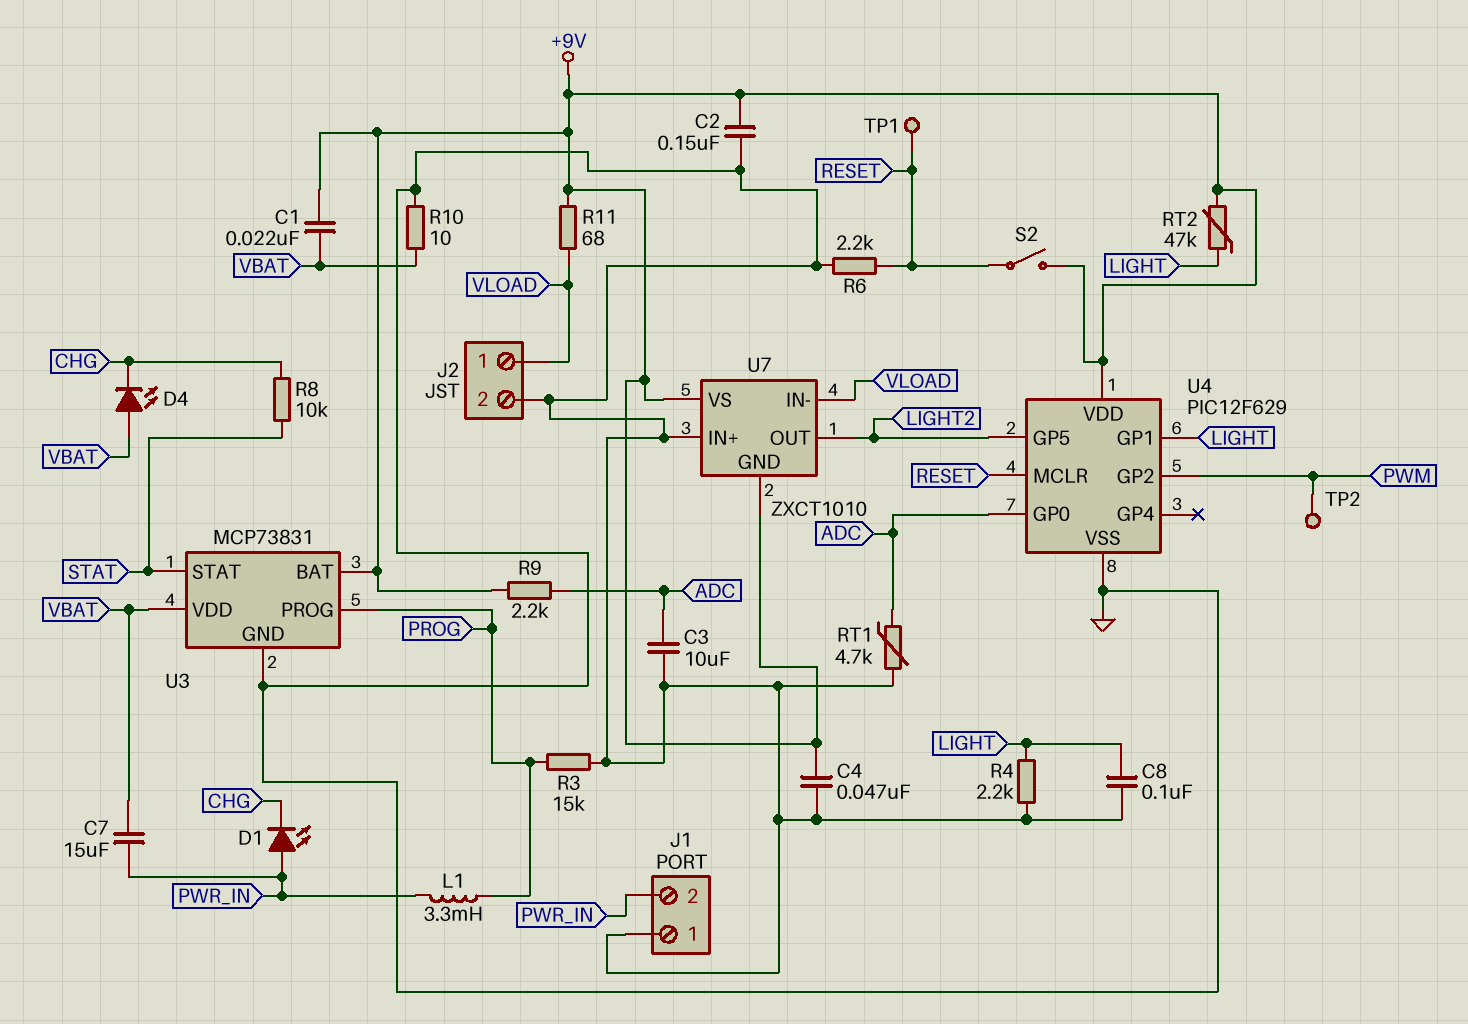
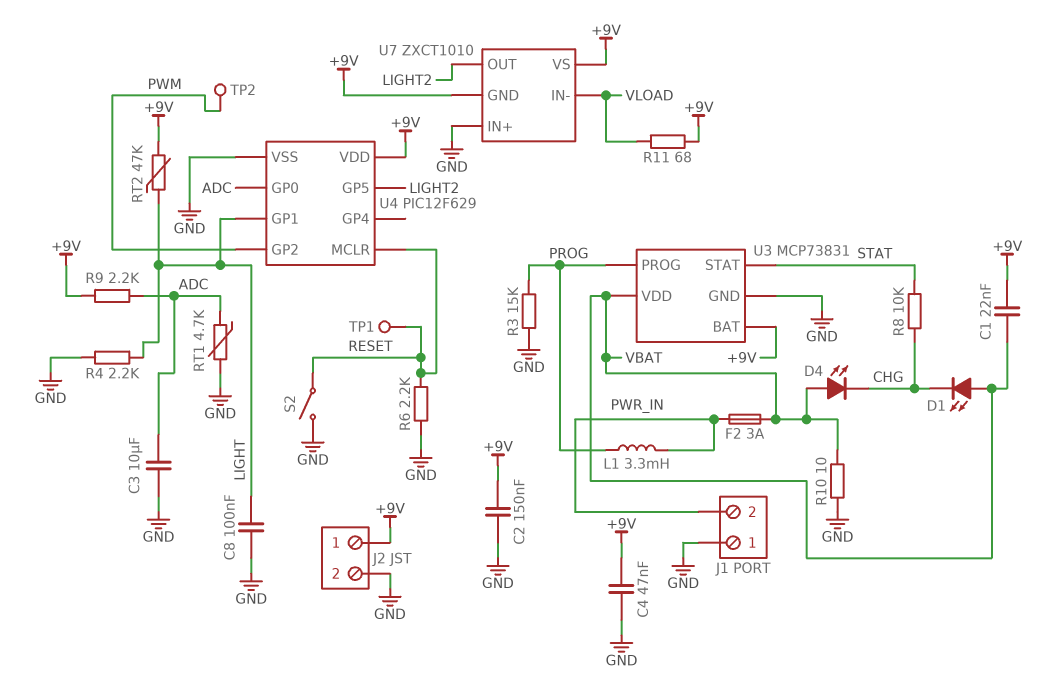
C7: 15uF (PWR_IN, VBAT) -> none
D1: LED (A PWR_IN, K CHG) -> LED (A VBAT, K CHG)
F2: none -> 3A (PWR_IN, VBAT)
J2 pin 1: VLOAD -> +9V
S2: switch (+9V, RESET) -> switch (GND, RESET)

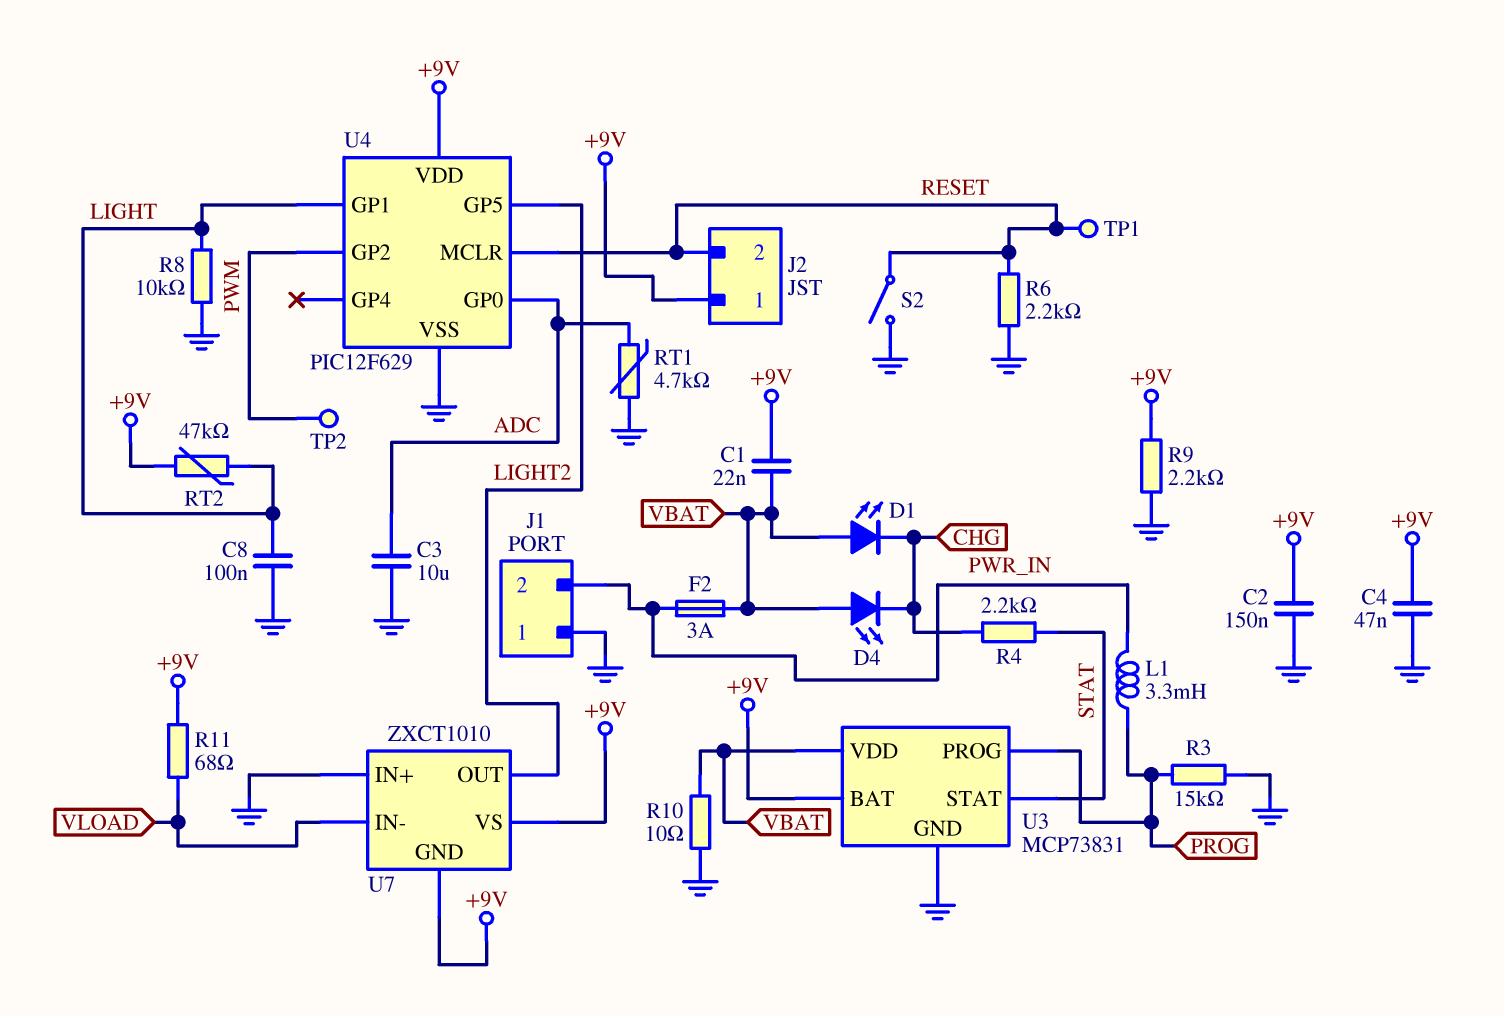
J2 pin 2: GND -> RESET
R4: 2.2k (GND, LIGHT) -> 2.2k (CHG, STAT)
R8: 10k (CHG, STAT) -> 10k (GND, LIGHT)
R9: 2.2k (+9V, ADC) -> 2.2k (+9V, GND)

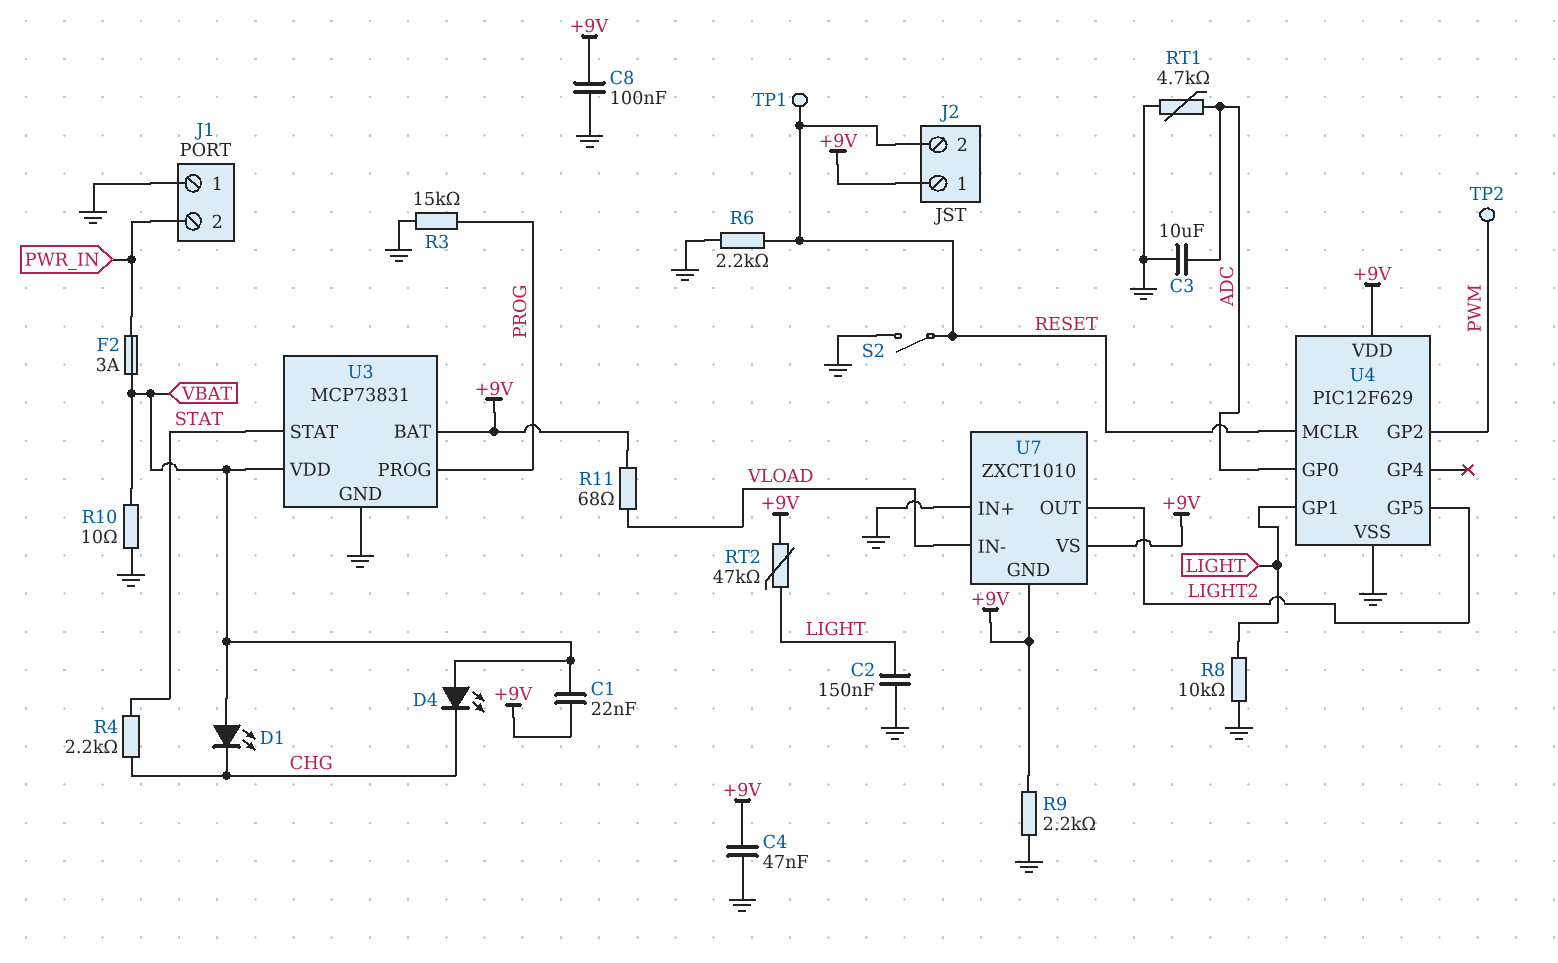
C2: 150nF (+9V, GND) -> 150nF (GND, LIGHT)
C8: 100nF (GND, LIGHT) -> 100nF (+9V, GND)
L1: 3.3mH (PROG, PWR_IN) -> none

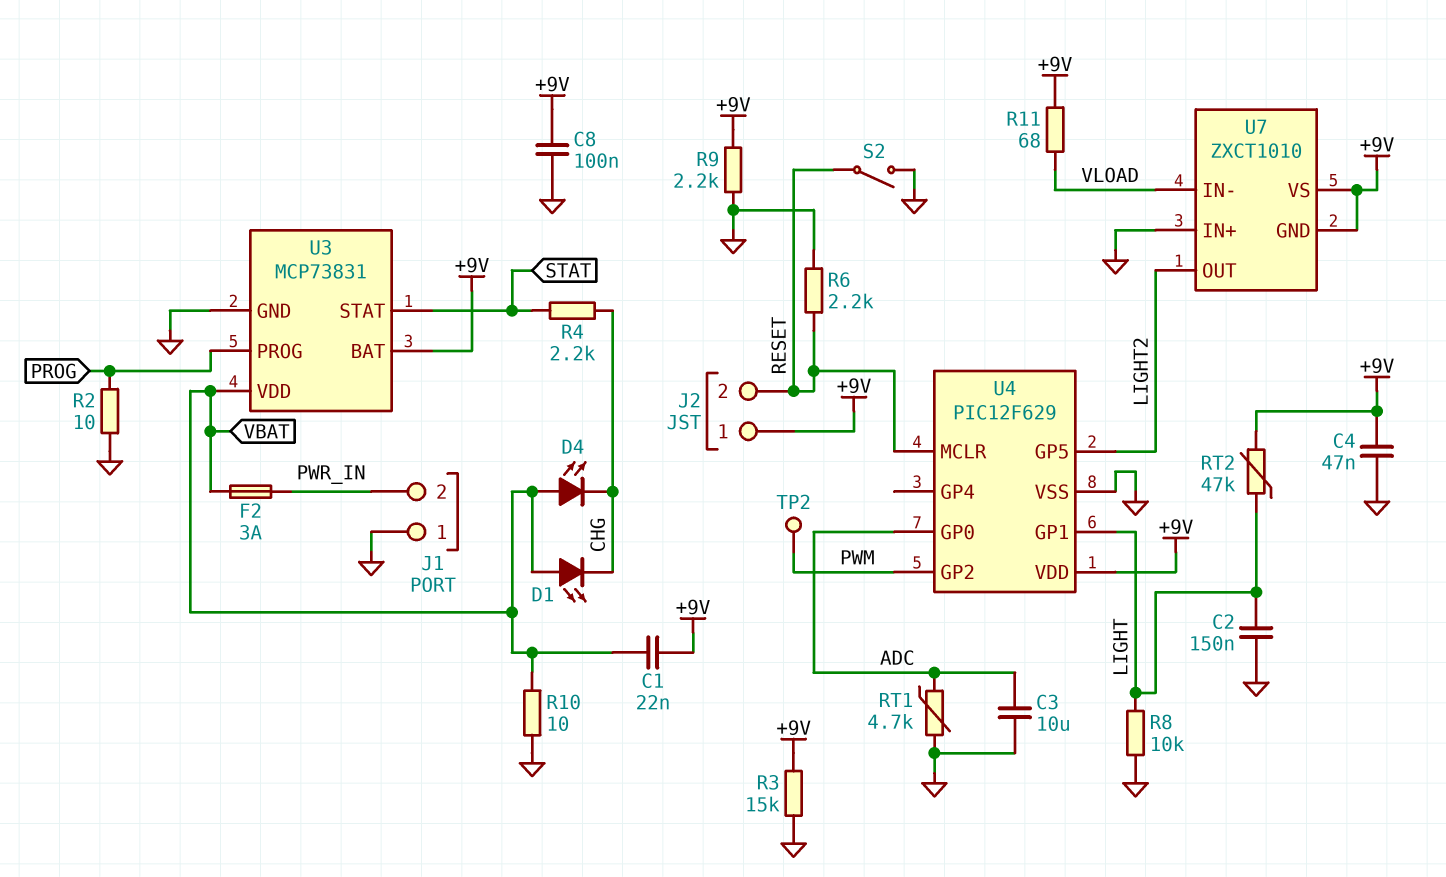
R2: none -> 10 (GND, PROG)
R3: 15k (GND, PROG) -> 15k (+9V, GND)
TP1: test point (RESET) -> none

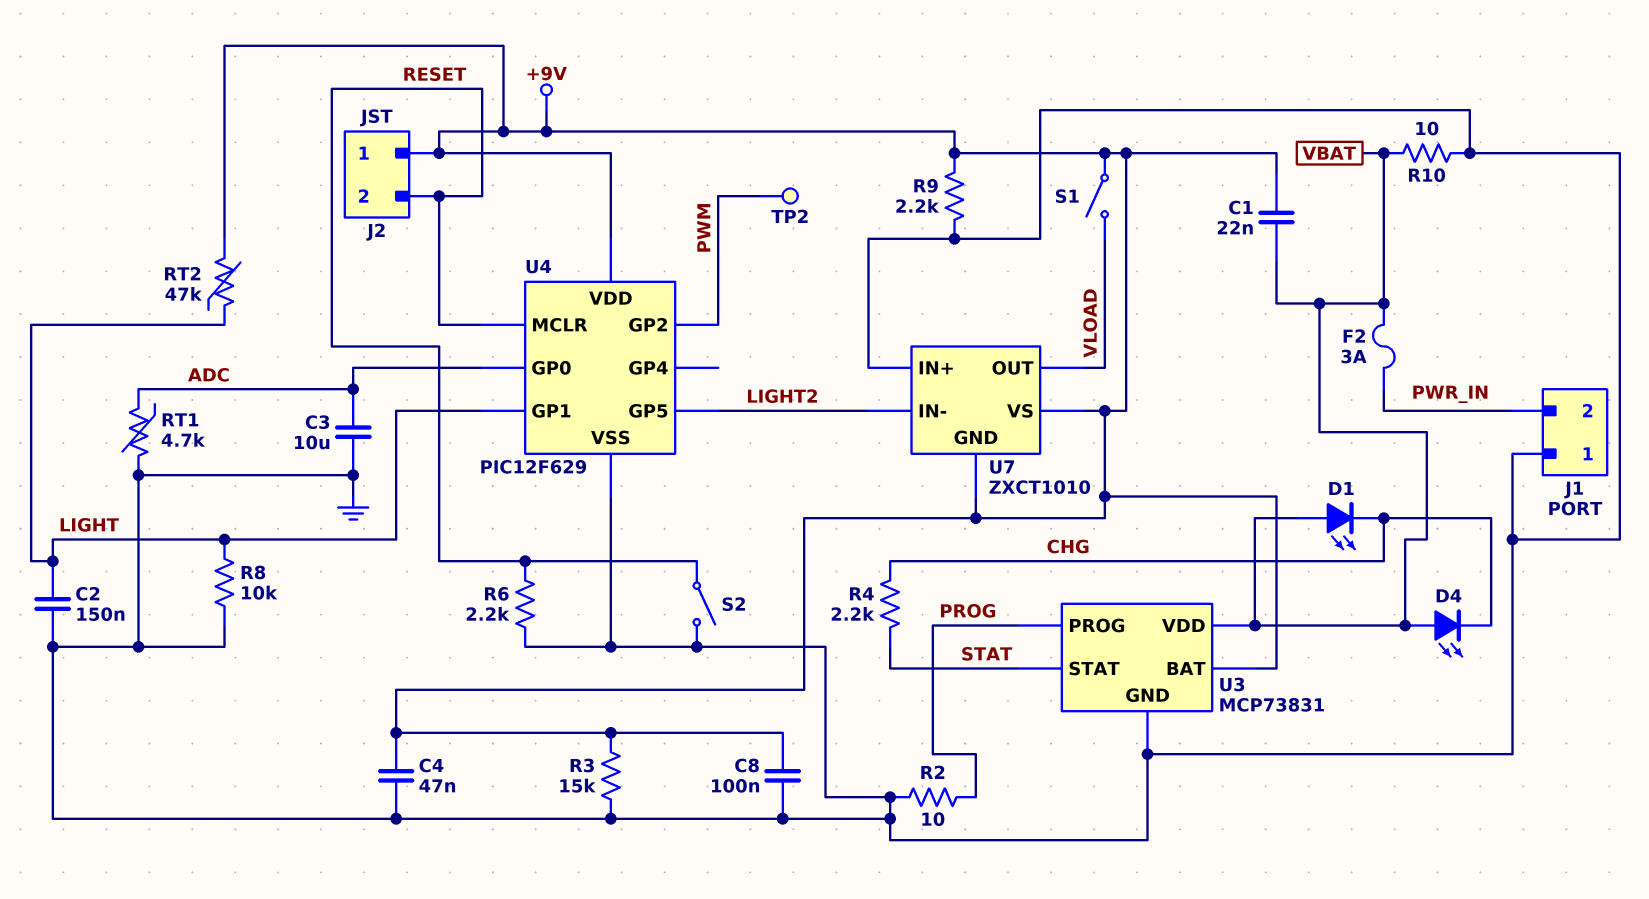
R11: 68 (+9V, VLOAD) -> none
S1: none -> switch (+9V, VLOAD)
U7 pin IN-: VLOAD -> LIGHT2
U7 pin OUT: LIGHT2 -> VLOAD

